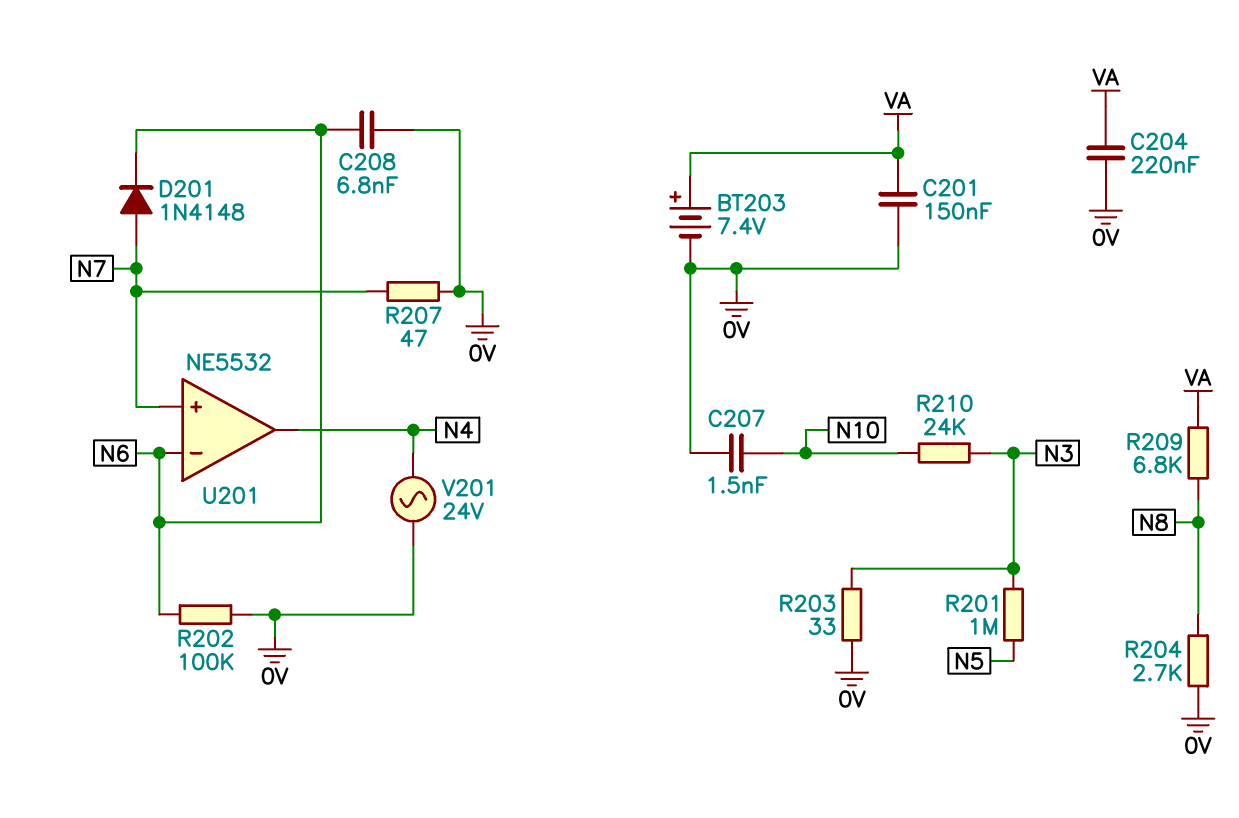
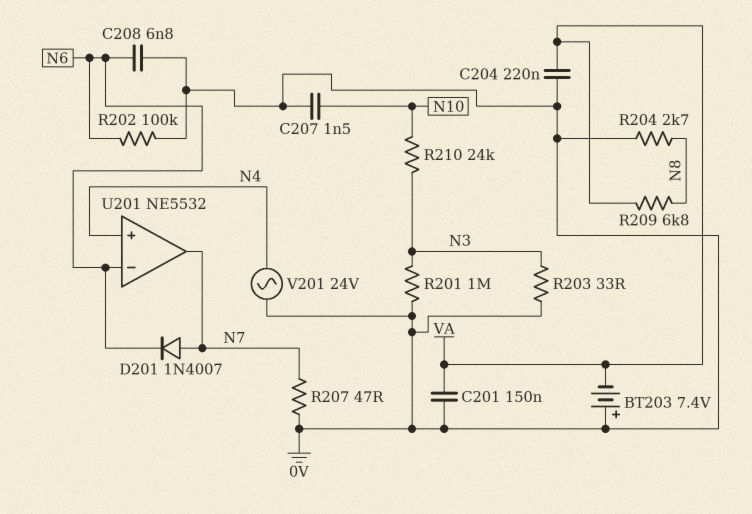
BT203: 7.4V (plus VA, minus 0V) -> 7.4V (plus 0V, minus VA)
D201: diode 1N4148 (A N7, K N6) -> diode 1N4007 (A N7, K N6)
R201: 1M (N3, N5) -> 1M (0V, N3)
U201 pin in+: N7 -> N4
U201 pin out: N4 -> N7

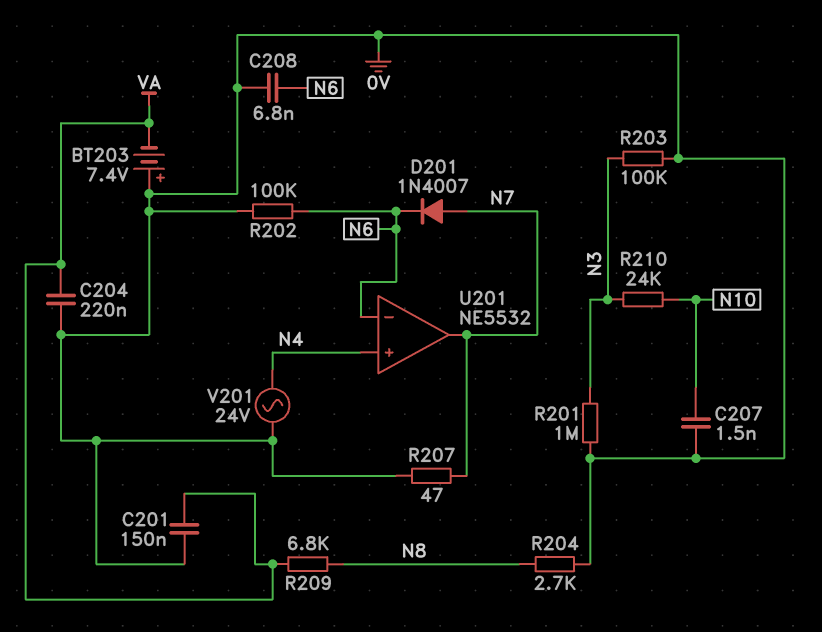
R203: 33 (0V, N3) -> 100k (0V, N3)

